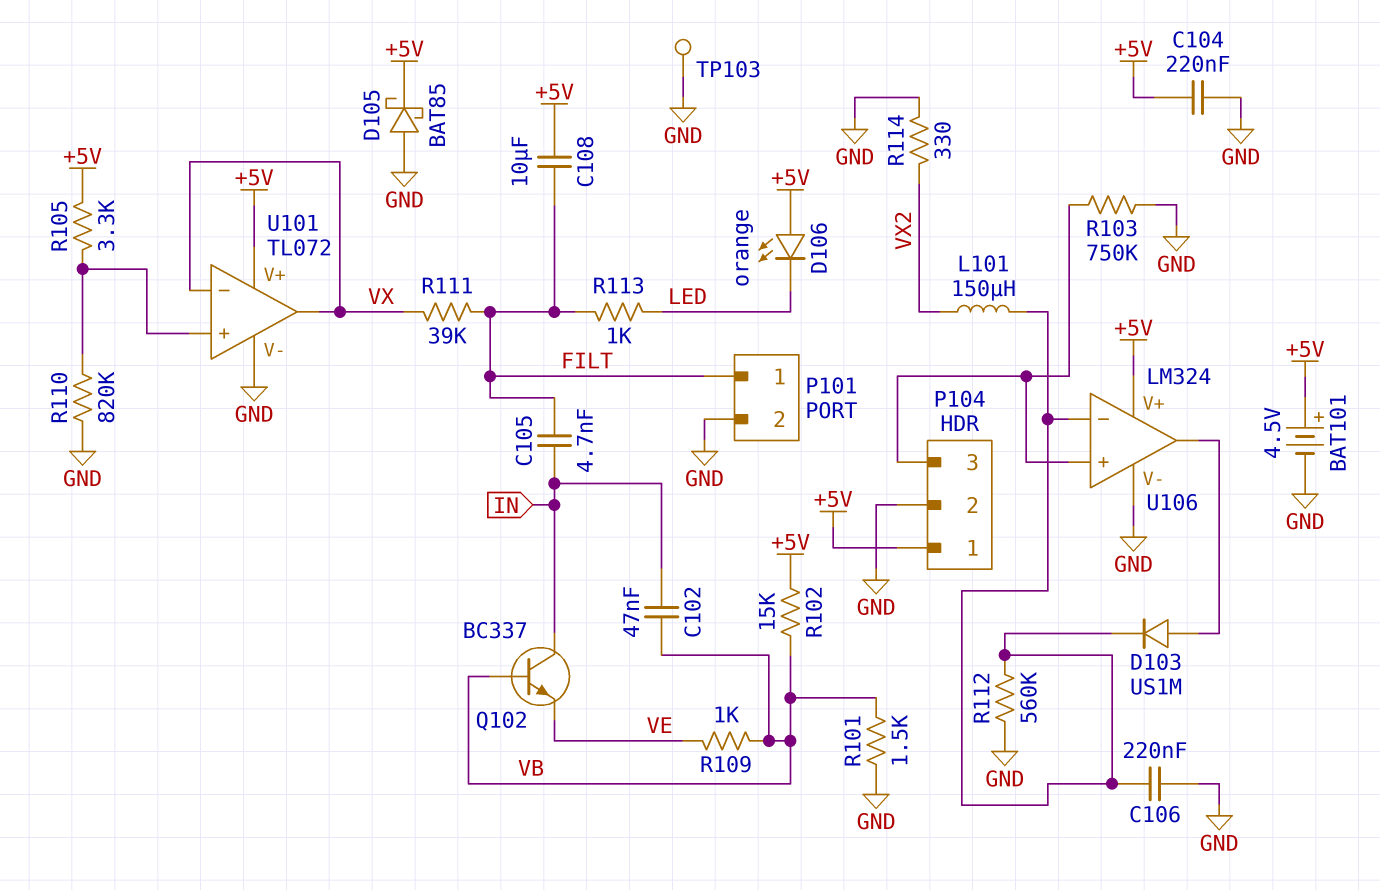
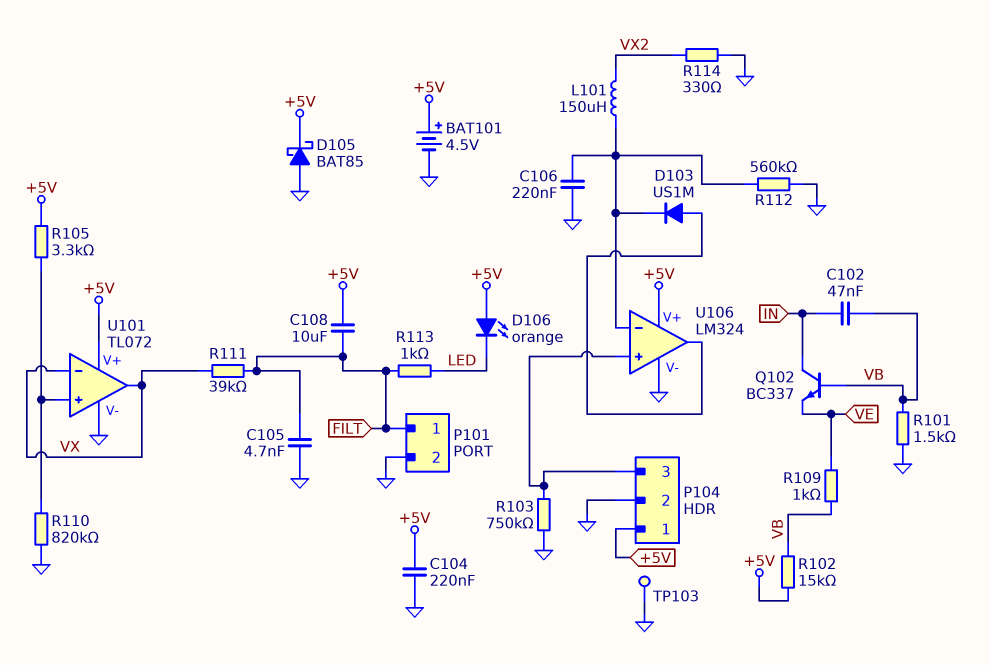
C105: 4.7nF (FILT, IN) -> 4.7nF (FILT, GND)

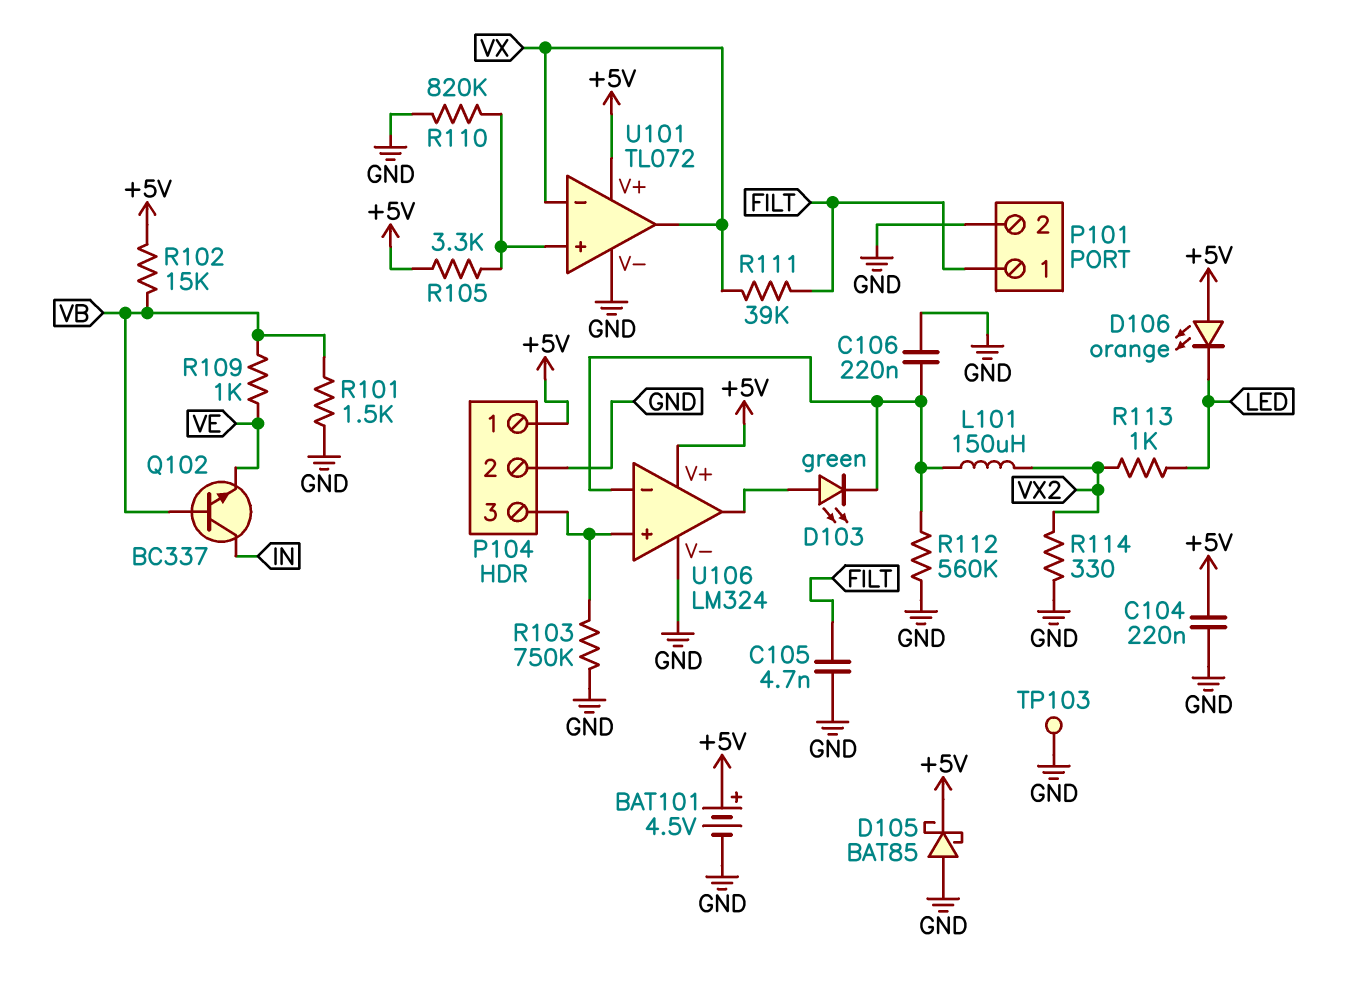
C102: 47nF (IN, VB) -> none
C108: 10uF (+5V, FILT) -> none
D103: diode US1M (A U106/out, K U106/in-) -> LED green (A U106/out, K U106/in-)
R113: 1k (FILT, LED) -> 1k (LED, VX2)

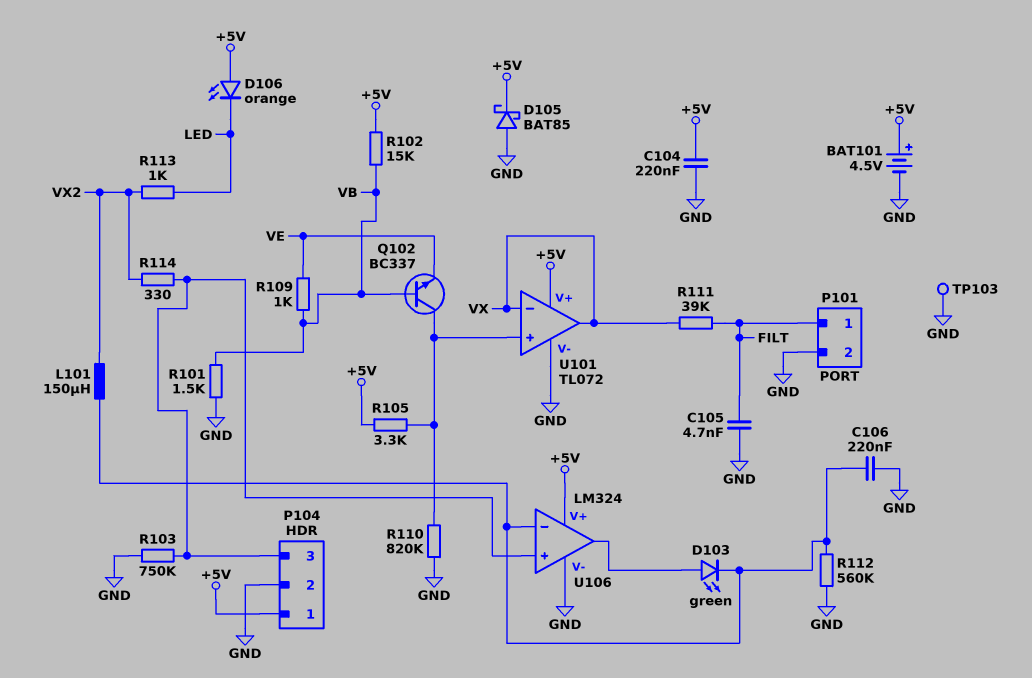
Q102: NPN BC337 (B VB, C IN, E VE) -> NPN BC337 (B VB, C U101/in+, E VE)
R114: 330 (GND, VX2) -> 330 (P104/3, VX2)

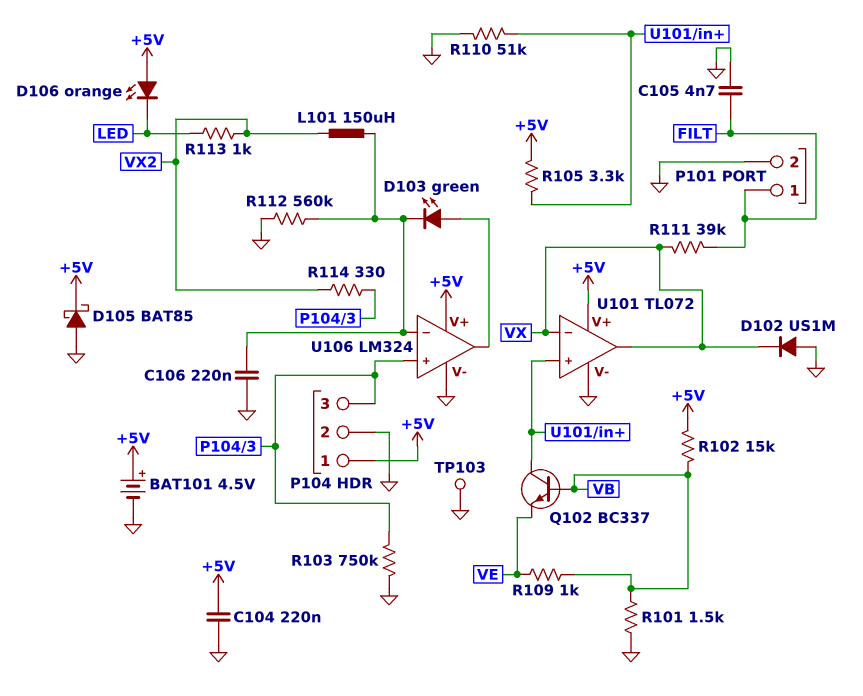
D102: none -> diode US1M (A GND, K VX)
R110: 820k (GND, U101/in+) -> 51k (GND, U101/in+)

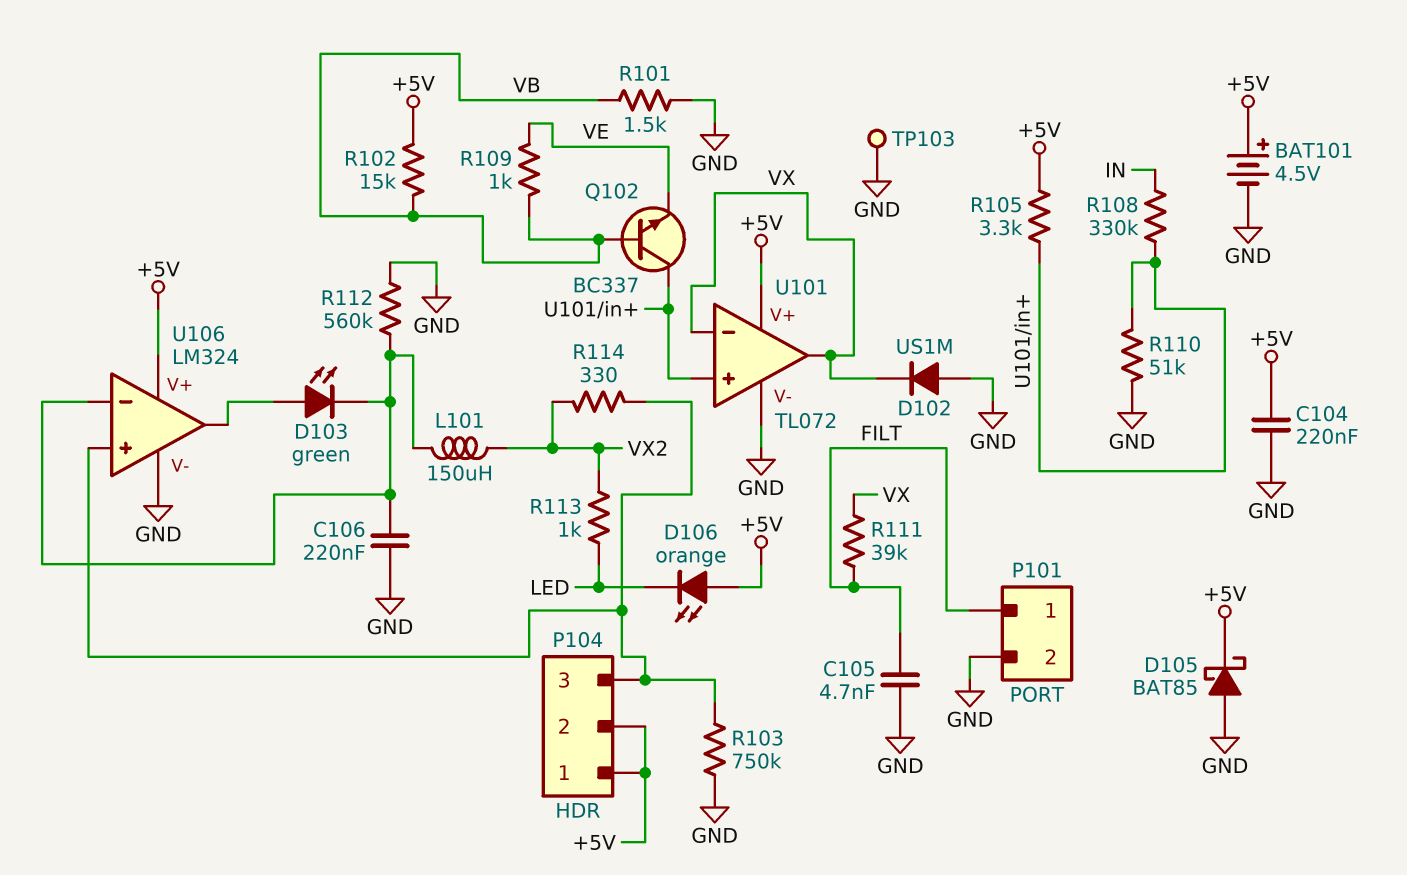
P104 pin 2: GND -> +5V
R108: none -> 330k (IN, U101/in+)

